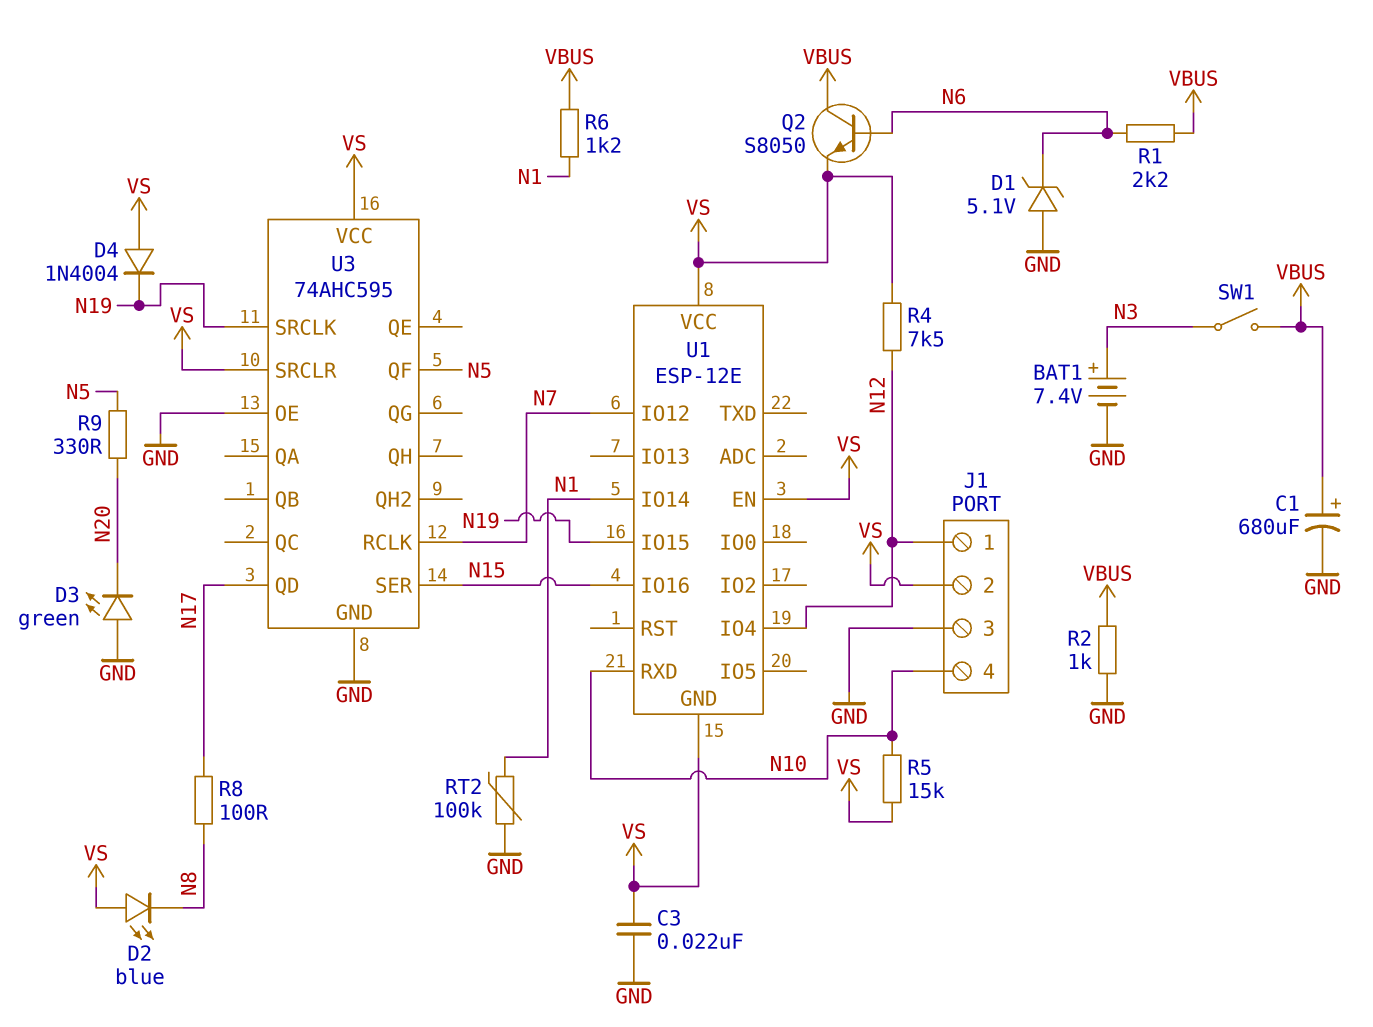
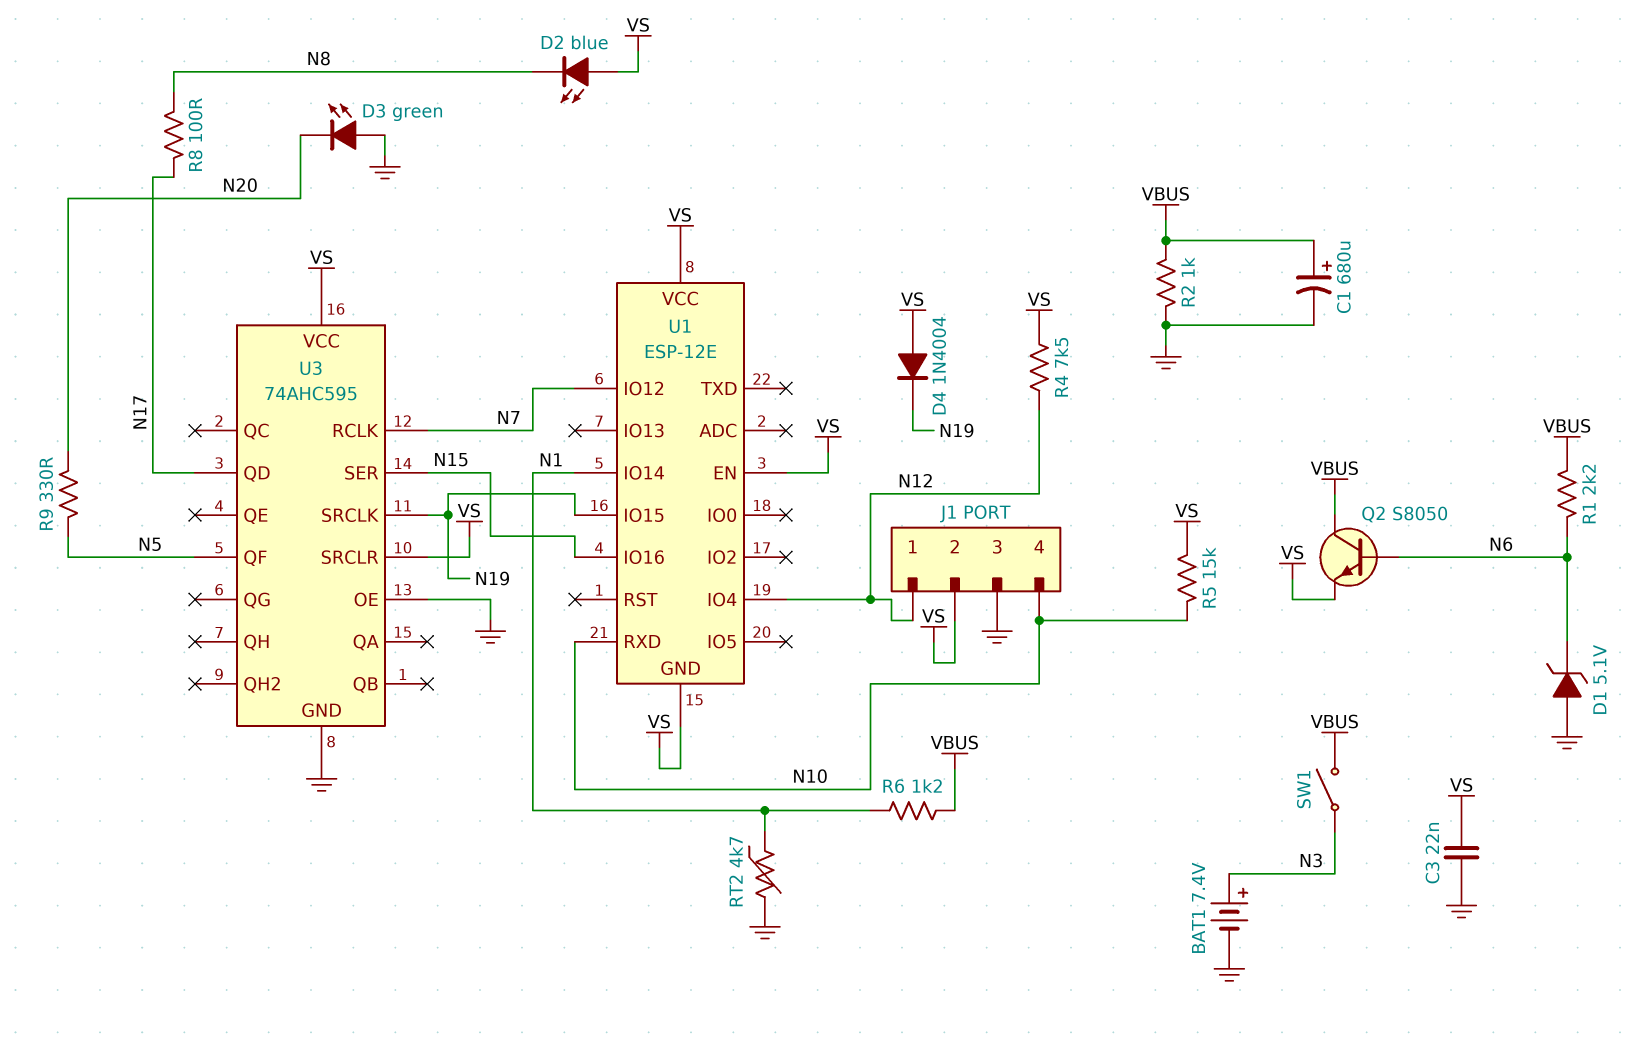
RT2: 100k (GND, N1) -> 4.7k (GND, N1)

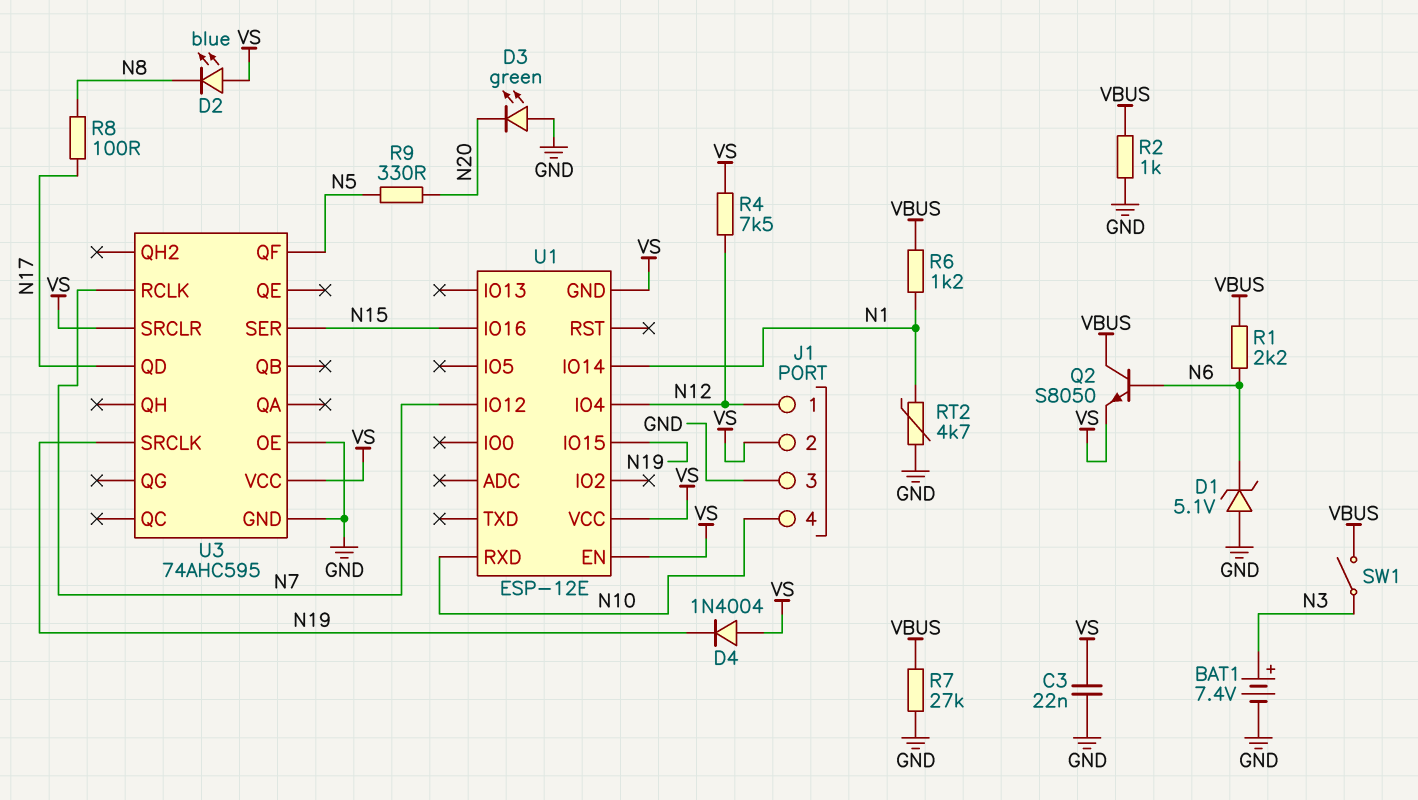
C1: 680uF (plus VBUS, minus GND) -> none
R5: 15k (N10, VS) -> none
R7: none -> 27k (GND, VBUS)

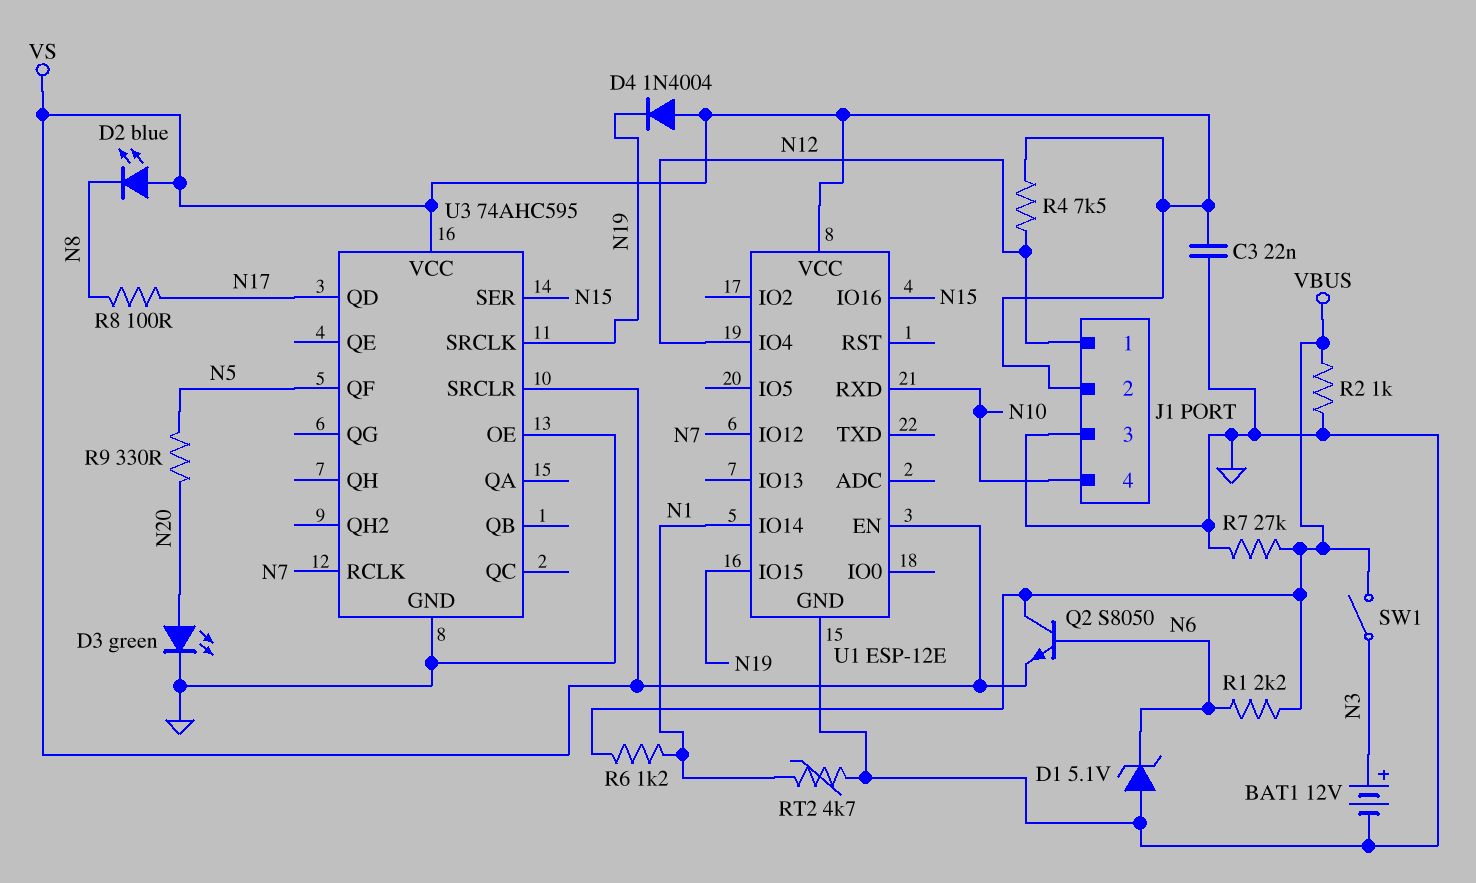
BAT1: 7.4V (plus N3, minus GND) -> 12V (plus N3, minus GND)
D3: LED green (A GND, K N20) -> LED green (A N20, K GND)
U1 pin GND: VS -> GND

